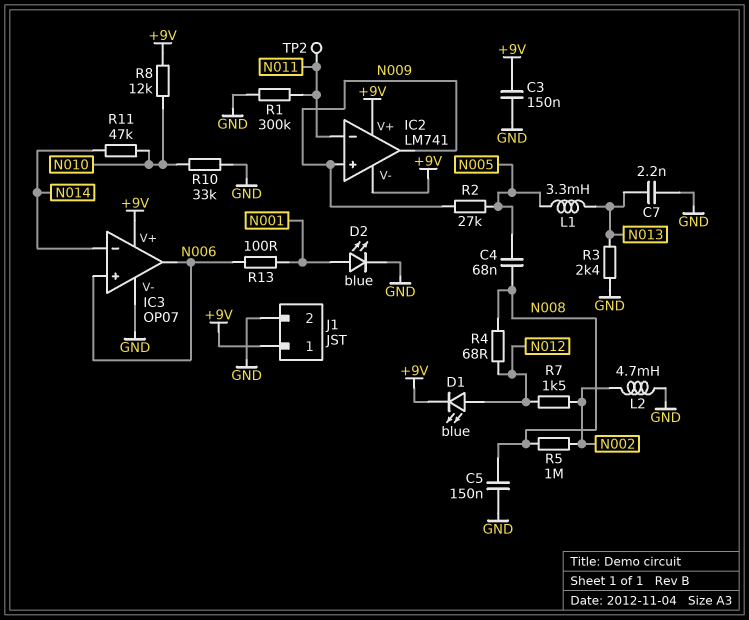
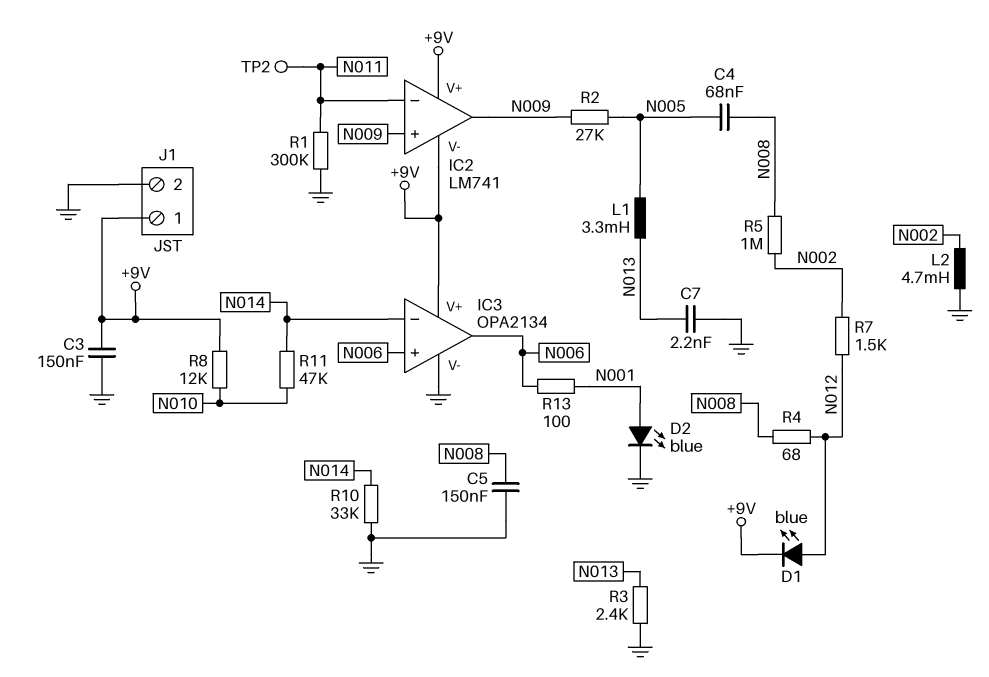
IC3: OP07 -> OPA2134
R10: 33k (GND, N010) -> 33k (GND, N014)

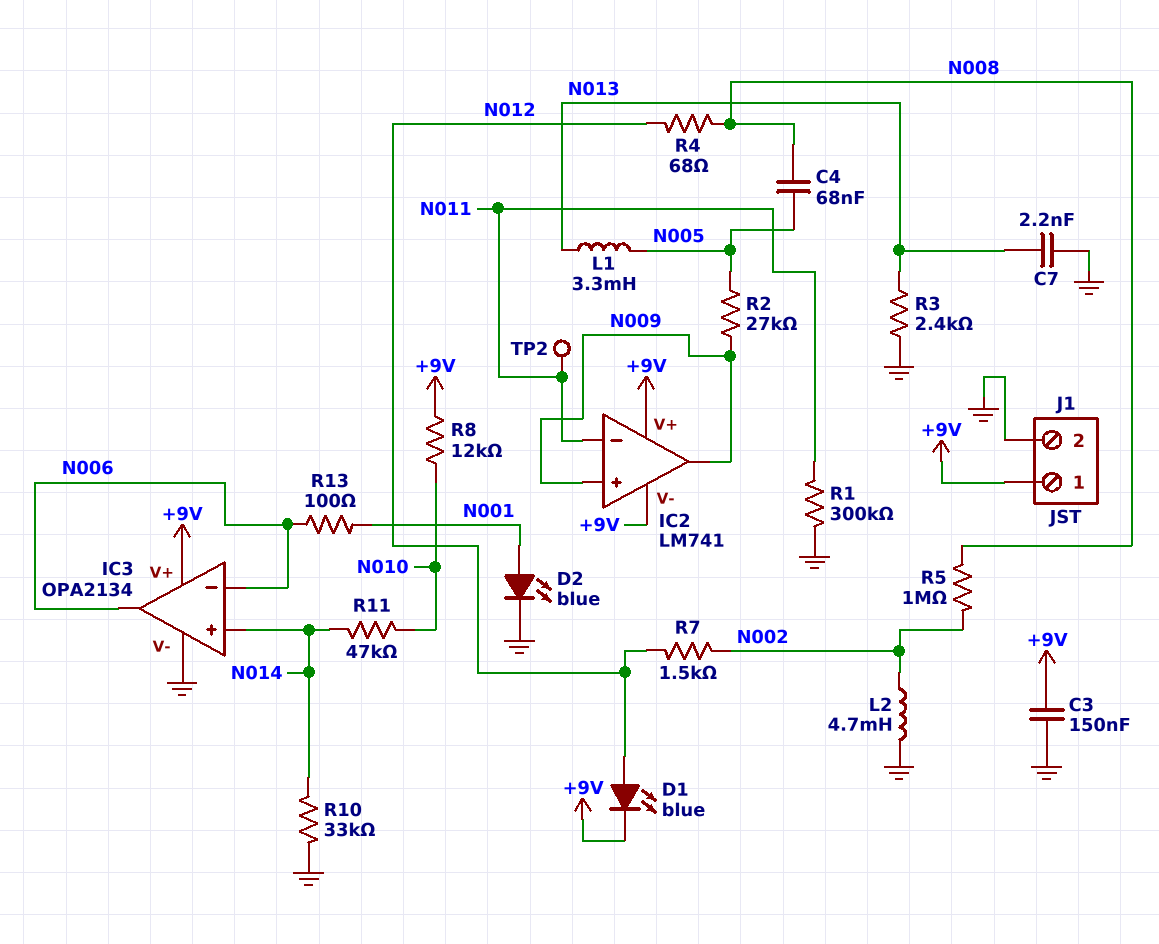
C5: 150nF (GND, N008) -> none
IC3 pin in+: N006 -> N014
IC3 pin in-: N014 -> N006

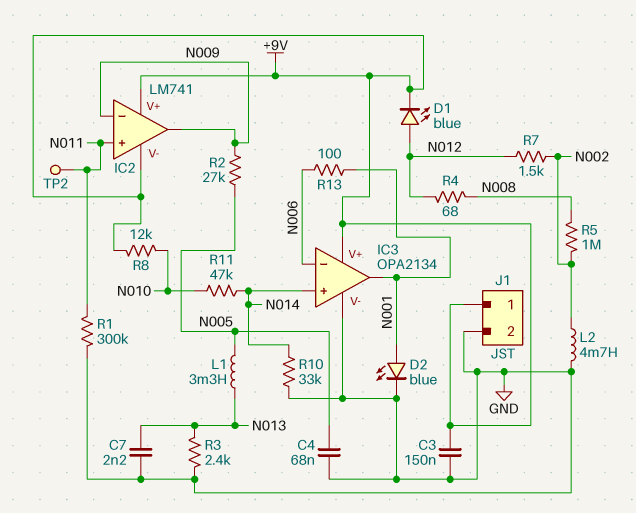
C4: 68nF (N005, N008) -> 68nF (GND, N005)
IC2 pin in+: N009 -> N011
IC2 pin in-: N011 -> N009
IC3 pin out: N006 -> N001

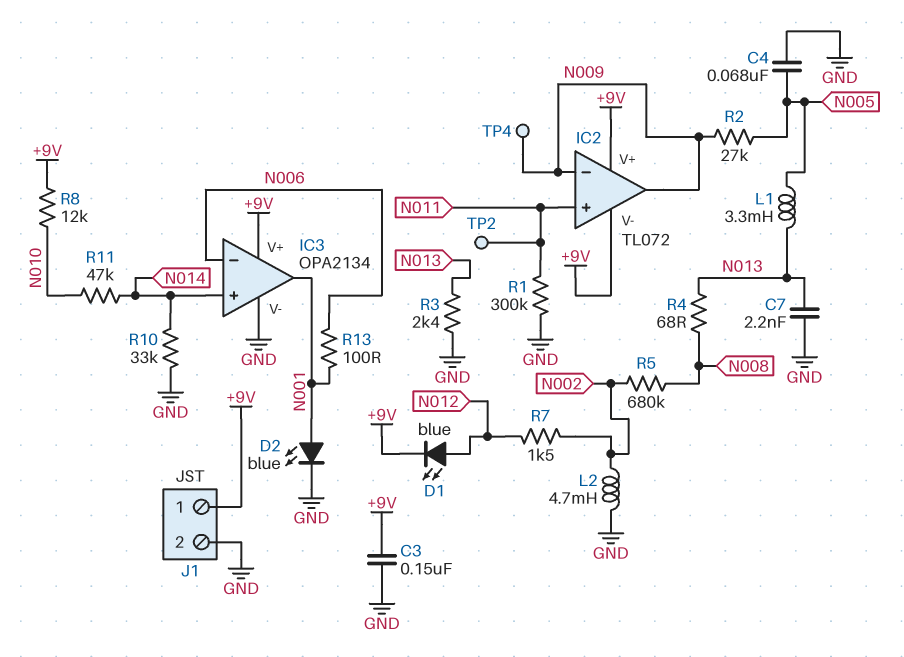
IC2: LM741 -> TL072
R4: 68 (N008, N012) -> 68 (N008, N013)
R5: 1M (N002, N008) -> 680k (N002, N008)
TP4: none -> test point (N009)

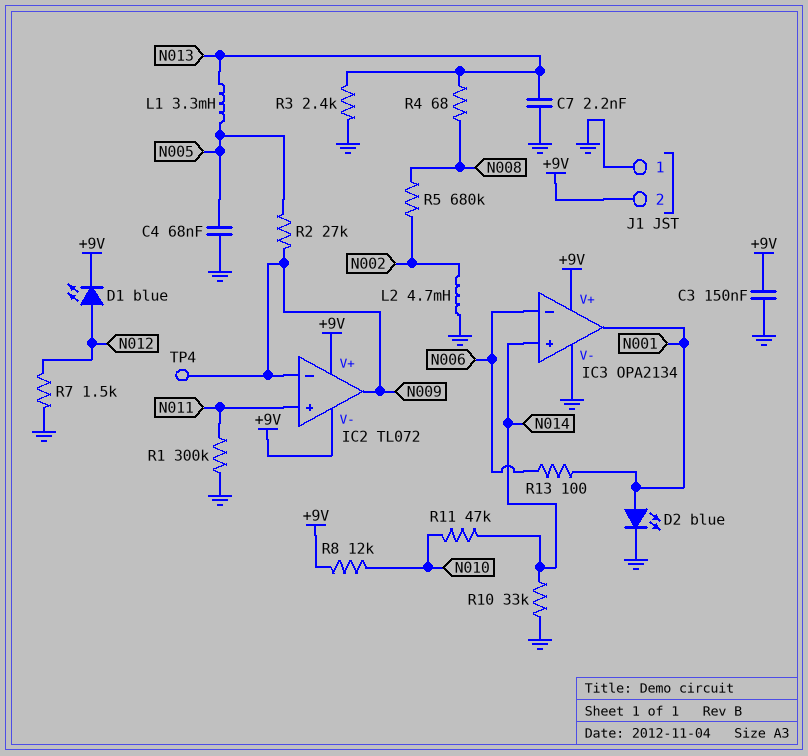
J1 pin 1: +9V -> GND
J1 pin 2: GND -> +9V
R7: 1.5k (N002, N012) -> 1.5k (GND, N012)
TP2: test point (N011) -> none

